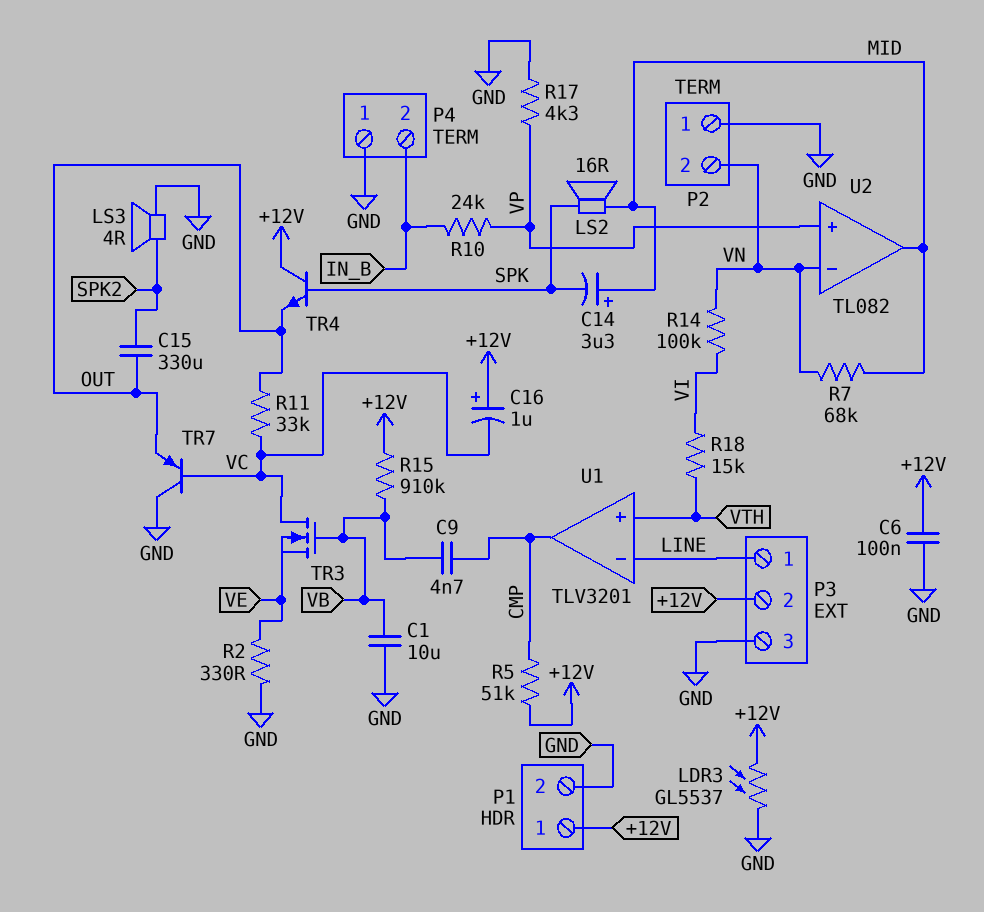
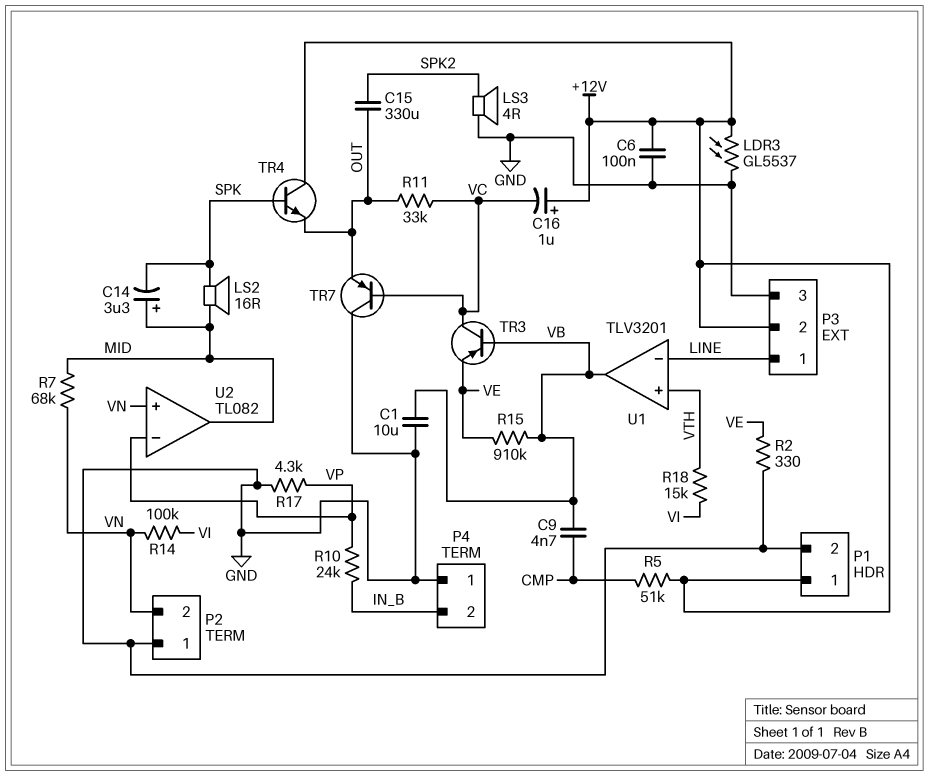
R15: 910k (+12V, VB) -> 910k (VB, VE)
TR3: NMOS (G VB, D VC, S VE) -> PNP (B VB, C VC, E VE)
U1 pin out: CMP -> VB
U2 pin in+: VP -> VN
U2 pin in-: VN -> VP

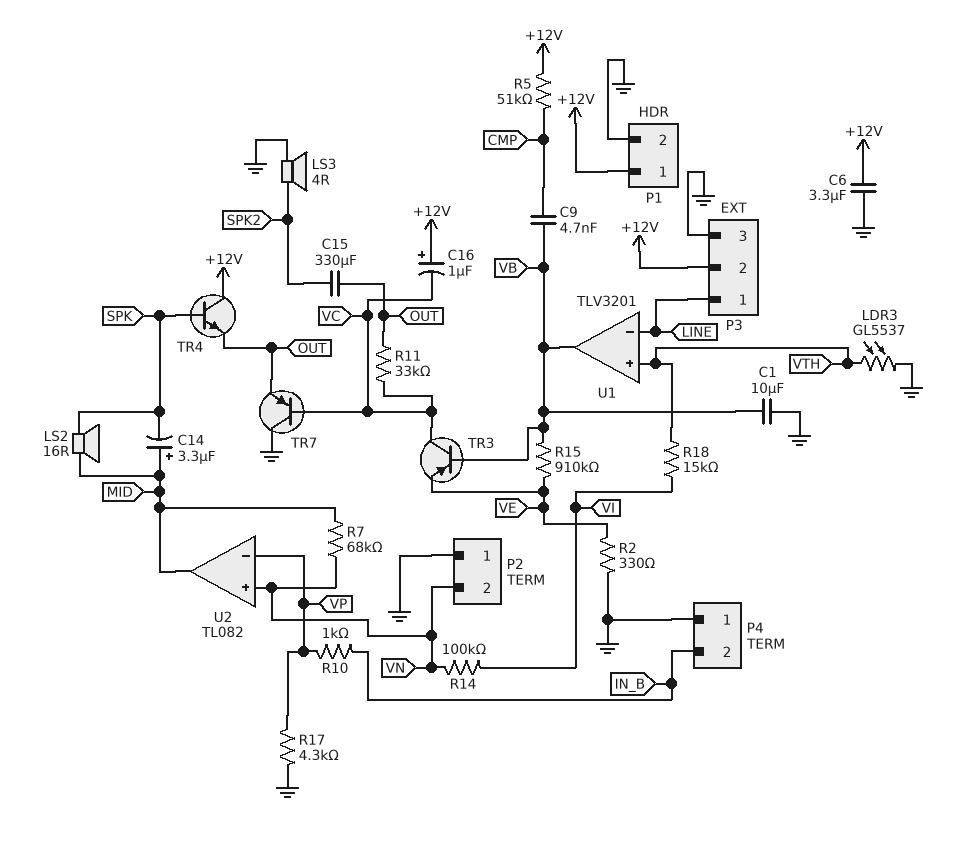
C6: 100nF (+12V, GND) -> 3.3uF (+12V, GND)
LDR3: GL5537 (+12V, GND) -> GL5537 (GND, VTH)
R10: 24k (IN_B, VP) -> 1k (IN_B, VP)

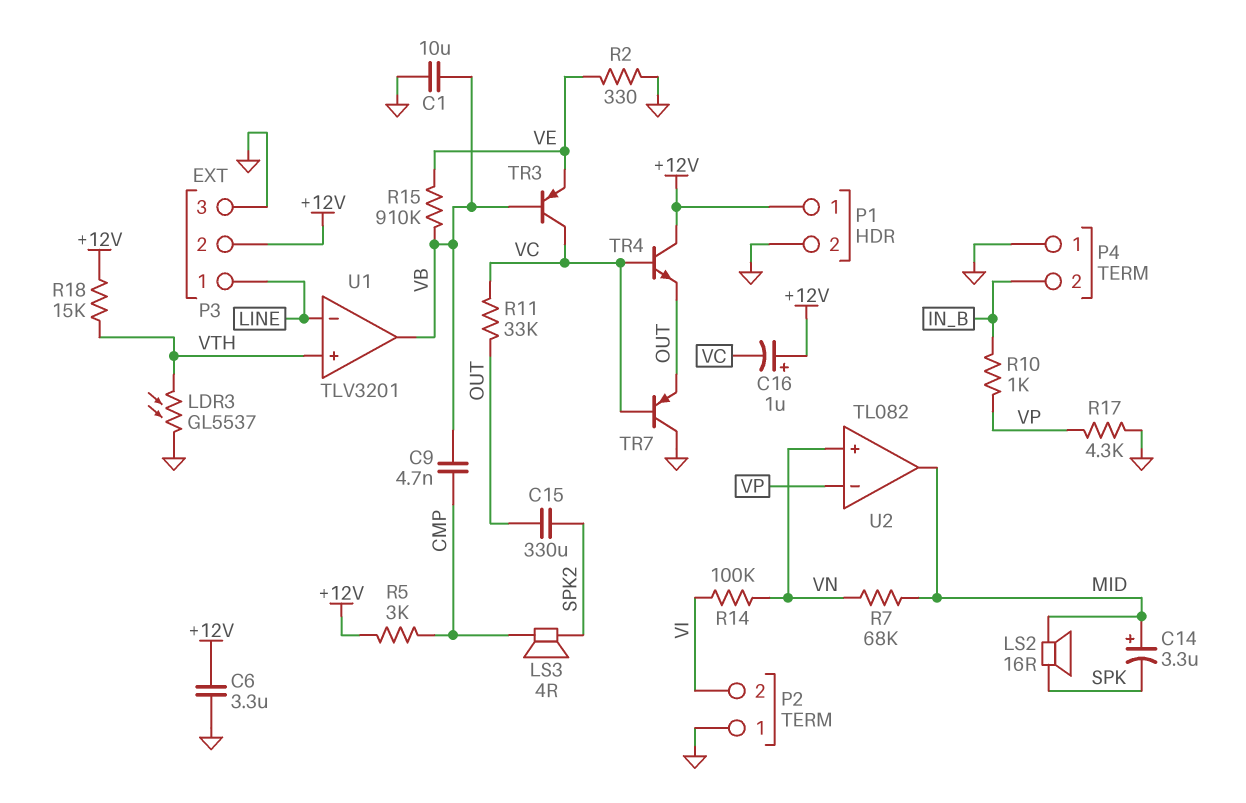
LS3: speaker 4R (GND, SPK2) -> speaker 4R (CMP, SPK2)
P2 pin 2: VN -> VI
R5: 51k (+12V, CMP) -> 3k (+12V, CMP)
R18: 15k (VI, VTH) -> 15k (+12V, VTH)
TR4: NPN (B SPK, C +12V, E OUT) -> NPN (B VC, C +12V, E OUT)

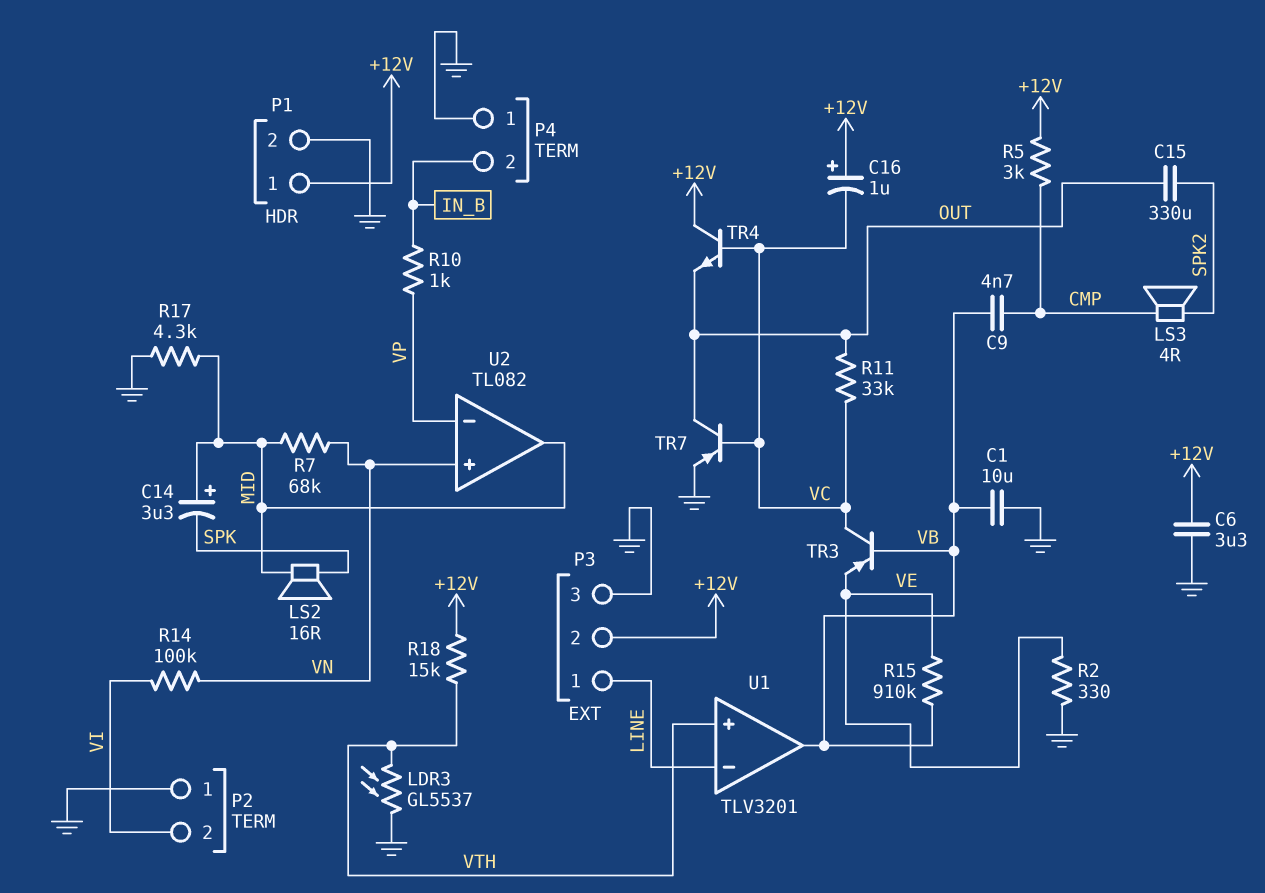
R17: 4.3k (GND, VP) -> 4.3k (GND, MID)
TR7: PNP (B VC, C GND, E OUT) -> PNP (B VC, C OUT, E GND)

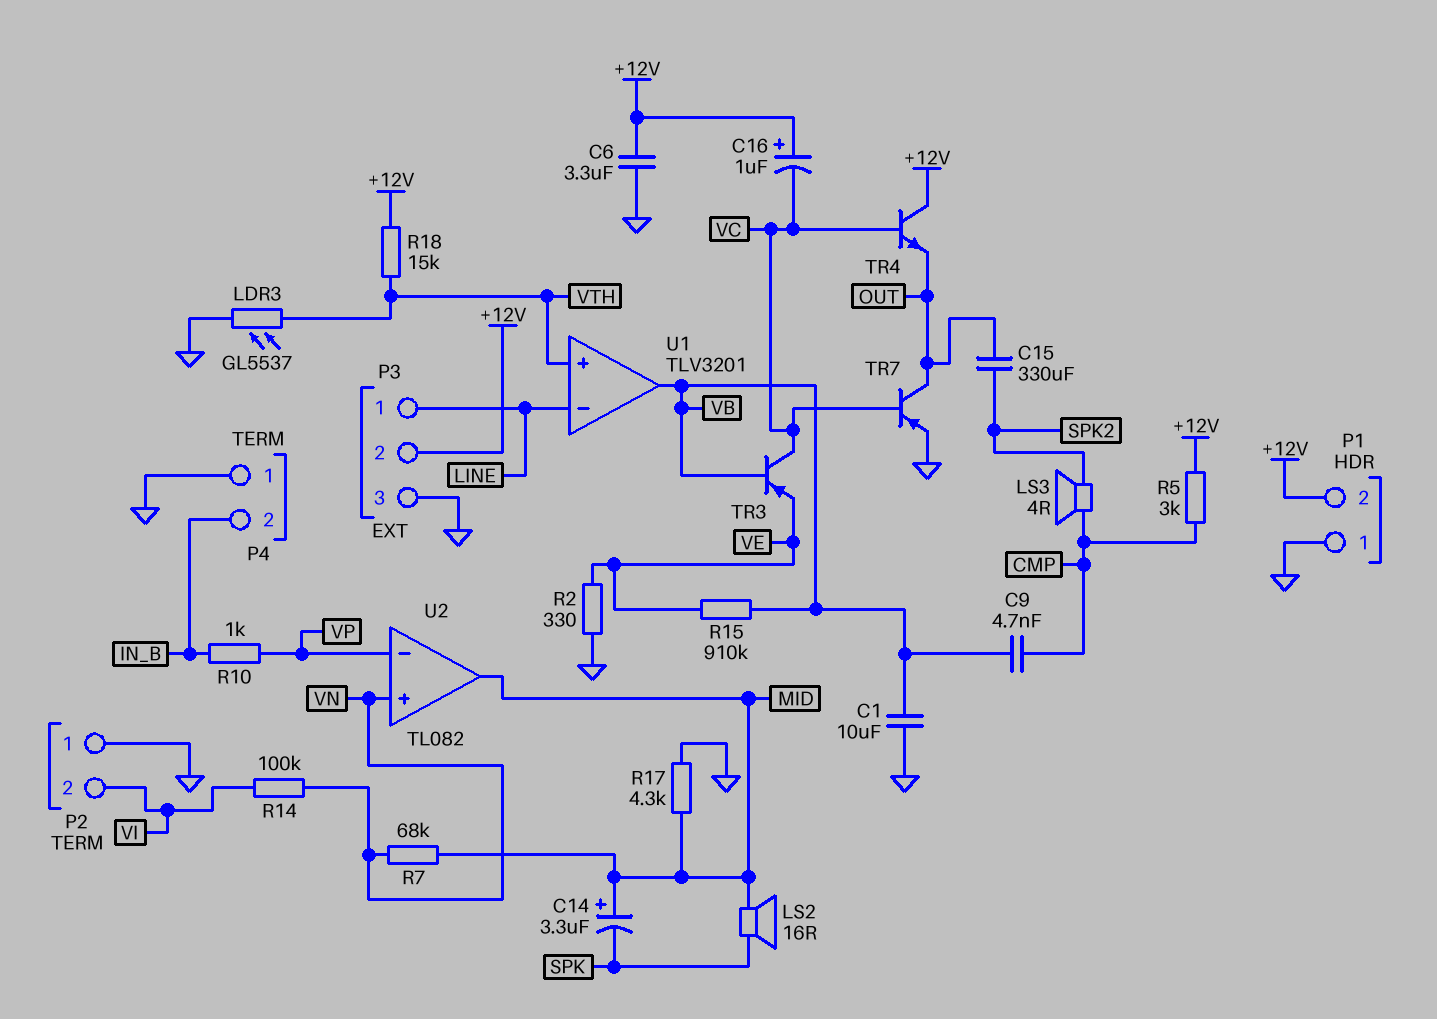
P1 pin 1: +12V -> GND
P1 pin 2: GND -> +12V
R11: 33k (OUT, VC) -> none

